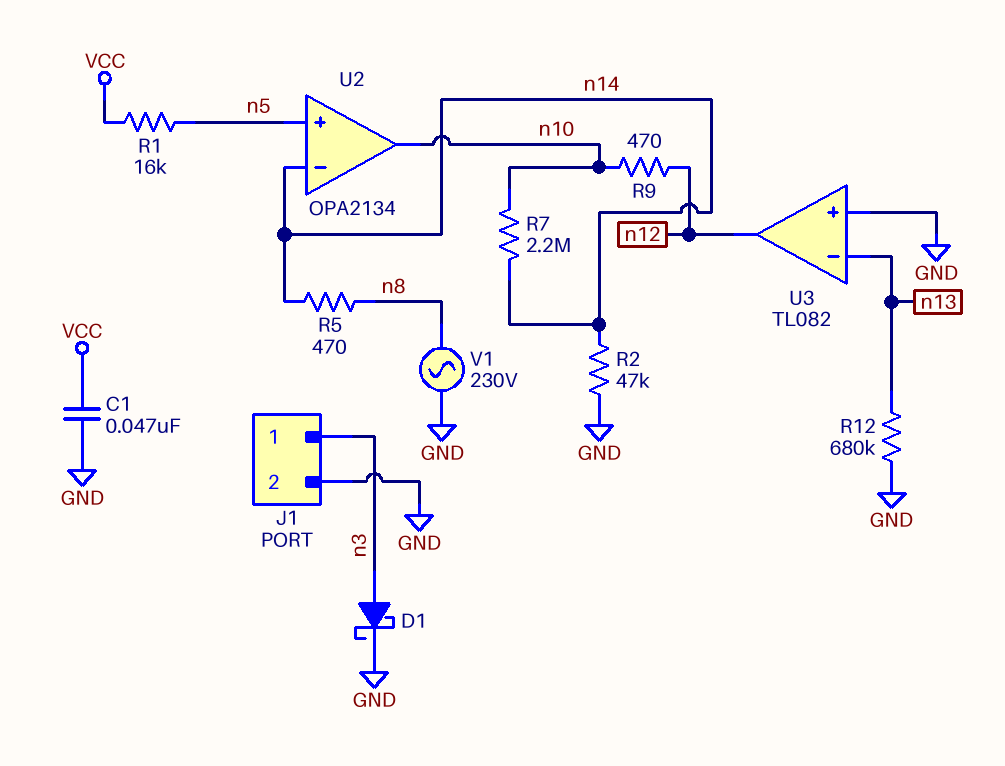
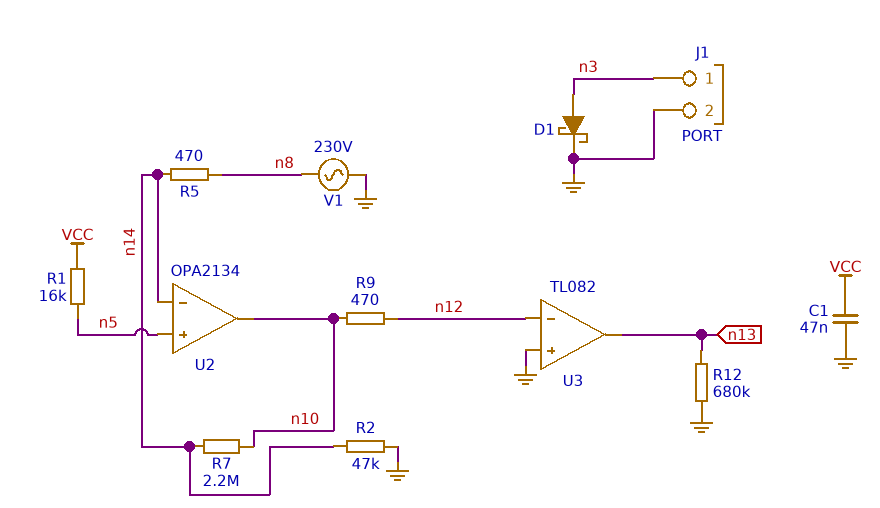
U3 pin in-: n13 -> n12
U3 pin out: n12 -> n13

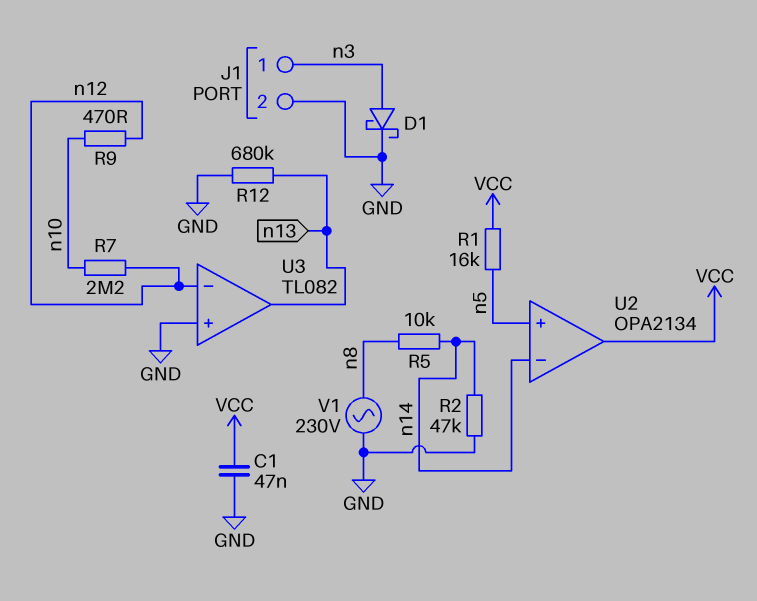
R5: 470 (n8, n14) -> 10k (n8, n14)
R7: 2.2M (n10, n14) -> 2.2M (n10, n12)
U2 pin out: n10 -> VCC

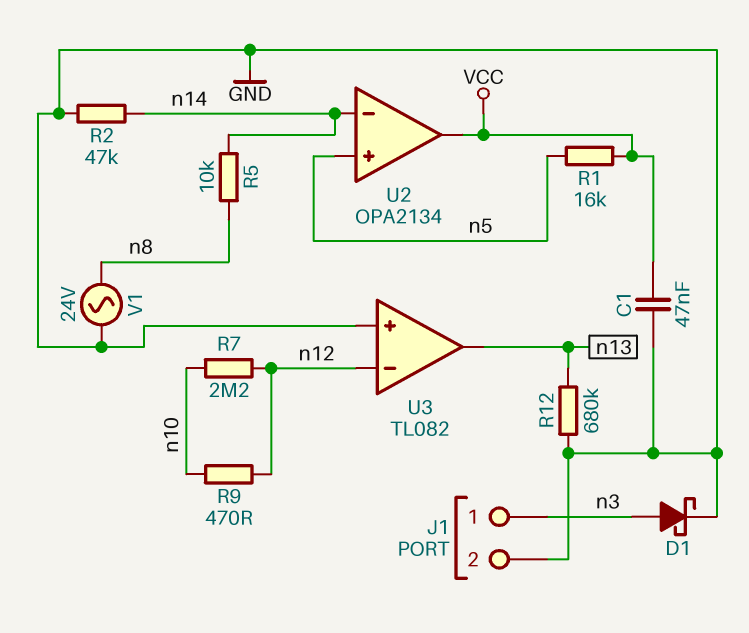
V1: AC 230V (GND, n8) -> AC 24V (GND, n8)

